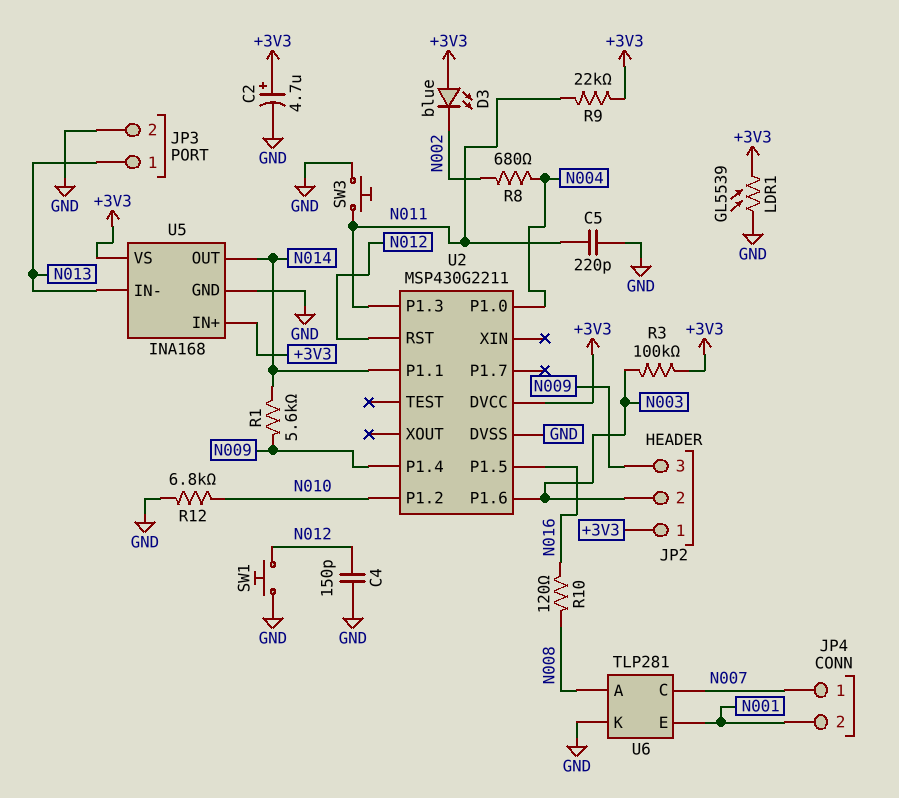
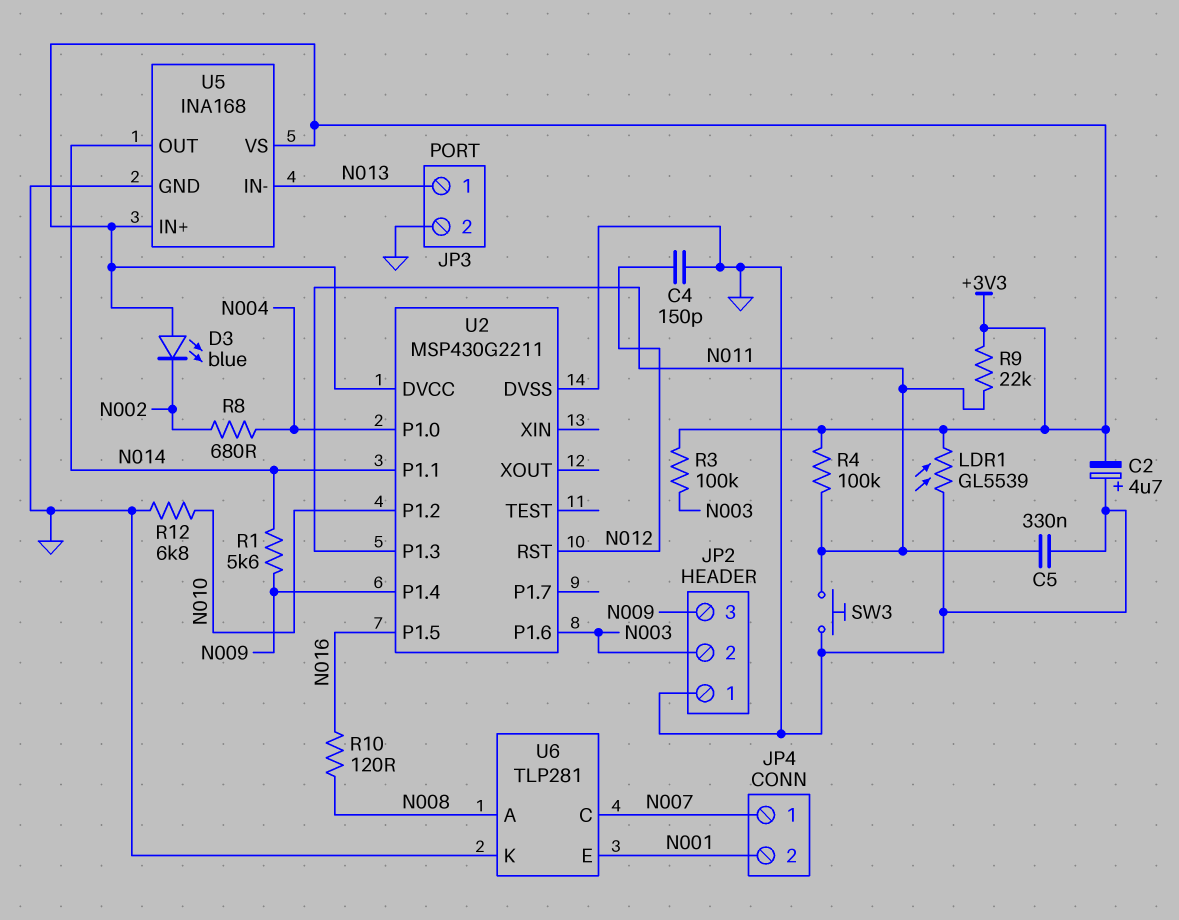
C2: 4.7uF (plus +3V3, minus GND) -> 4.7uF (plus GND, minus +3V3)
C5: 220pF (GND, N011) -> 330nF (GND, N011)
JP2 pin 1: +3V3 -> GND
R4: none -> 100k (+3V3, N011)
SW1: button (GND, N012) -> none

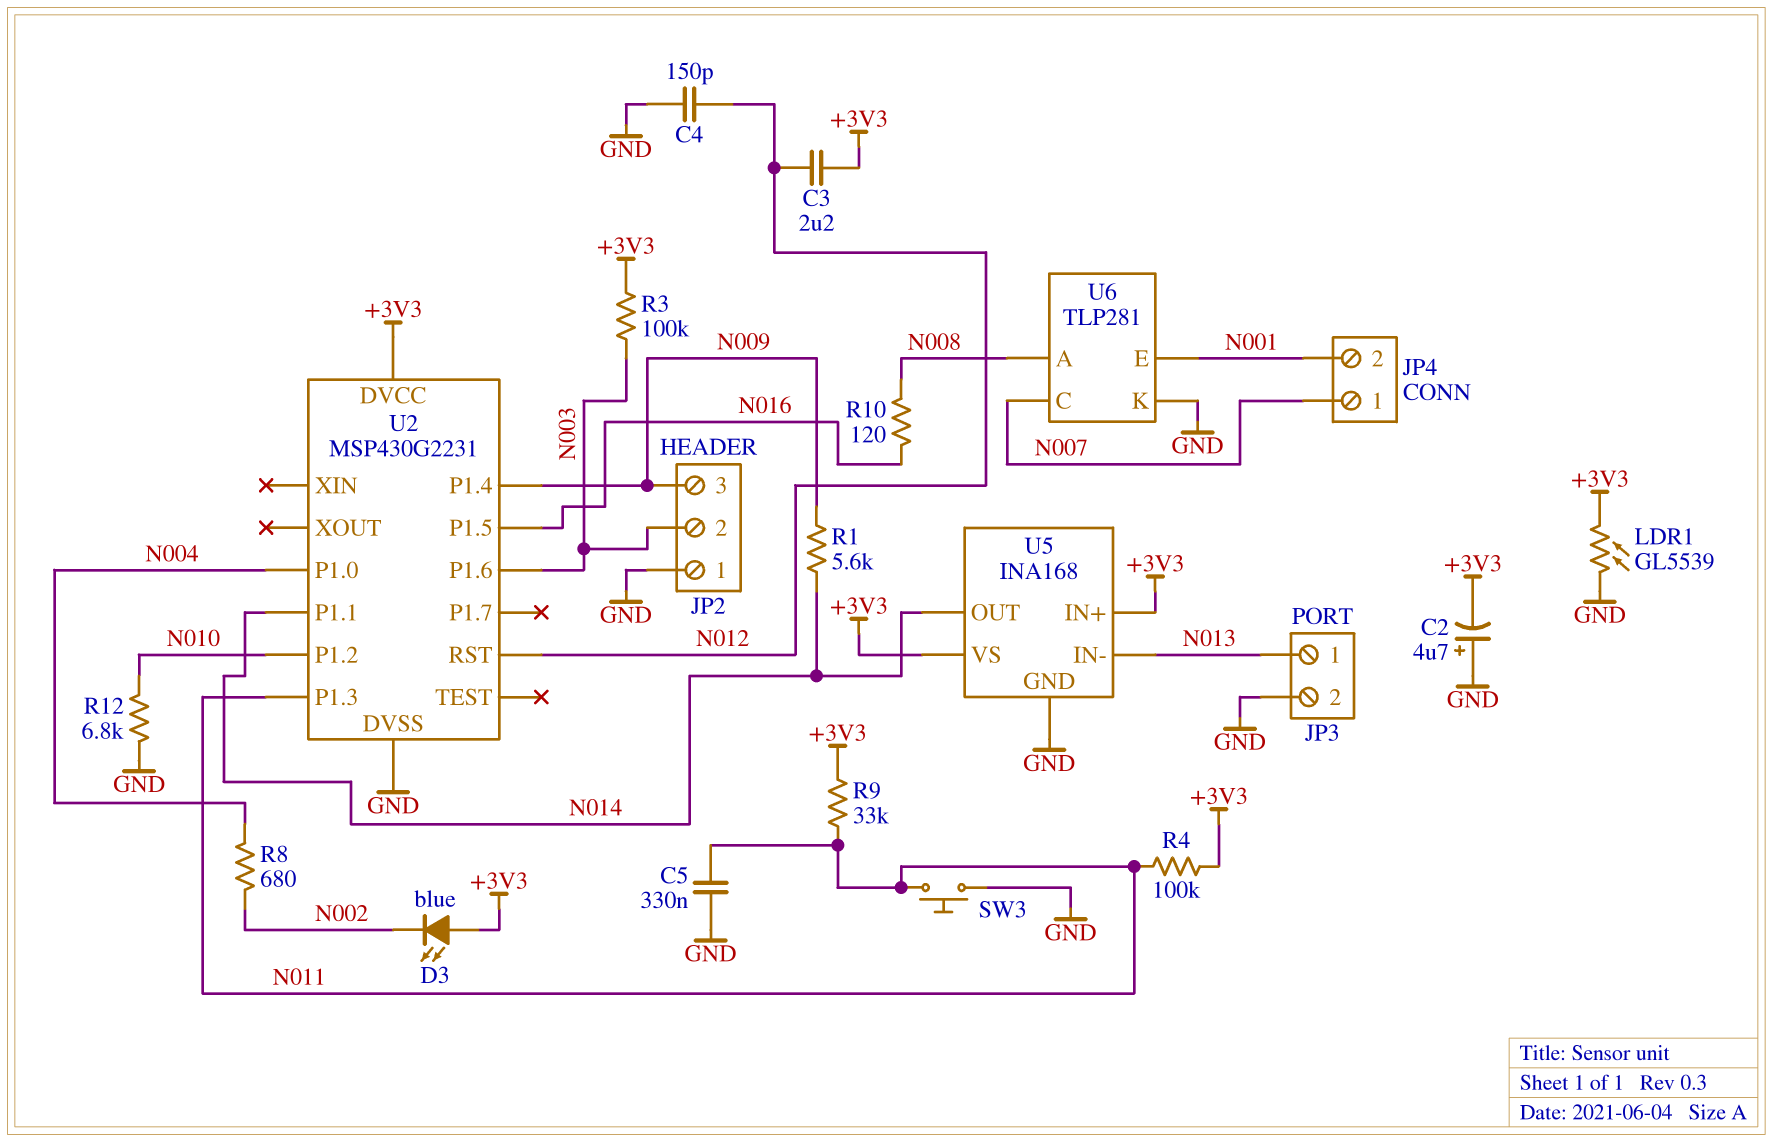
C3: none -> 2.2uF (+3V3, N012)
R9: 22k (+3V3, N011) -> 33k (+3V3, N011)
U2: MSP430G2211 -> MSP430G2231

